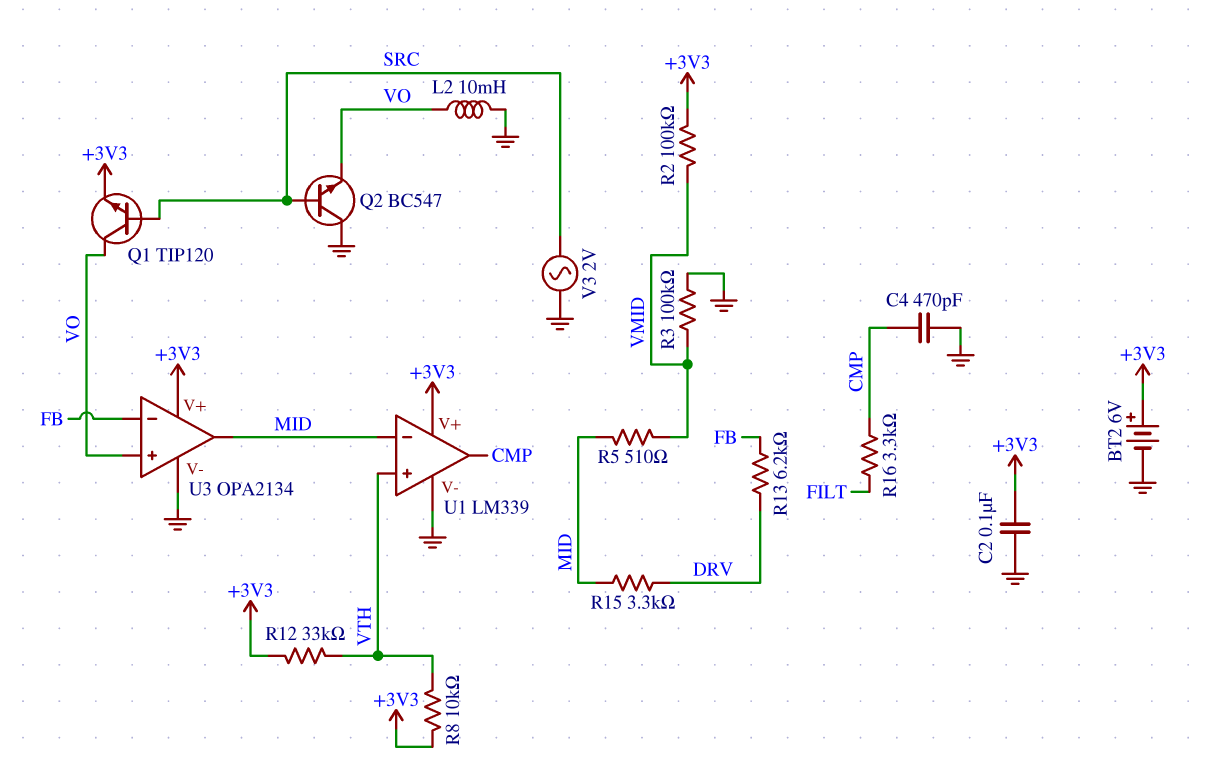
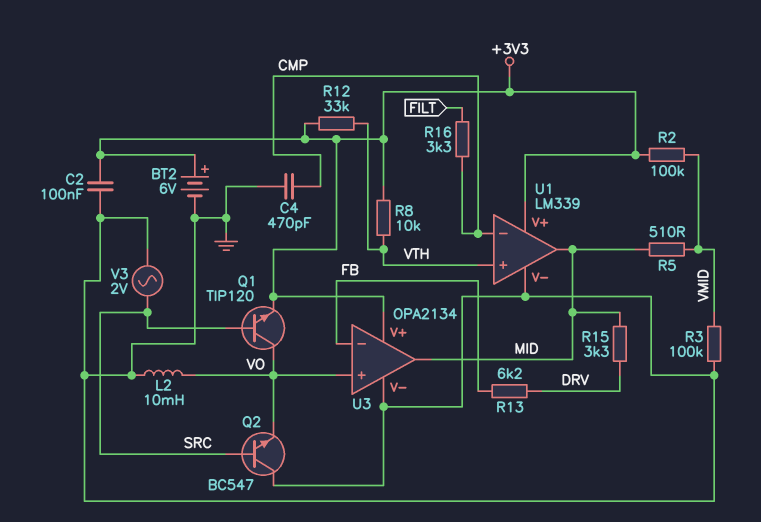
U1 pin in-: MID -> CMP
U1 pin out: CMP -> MID

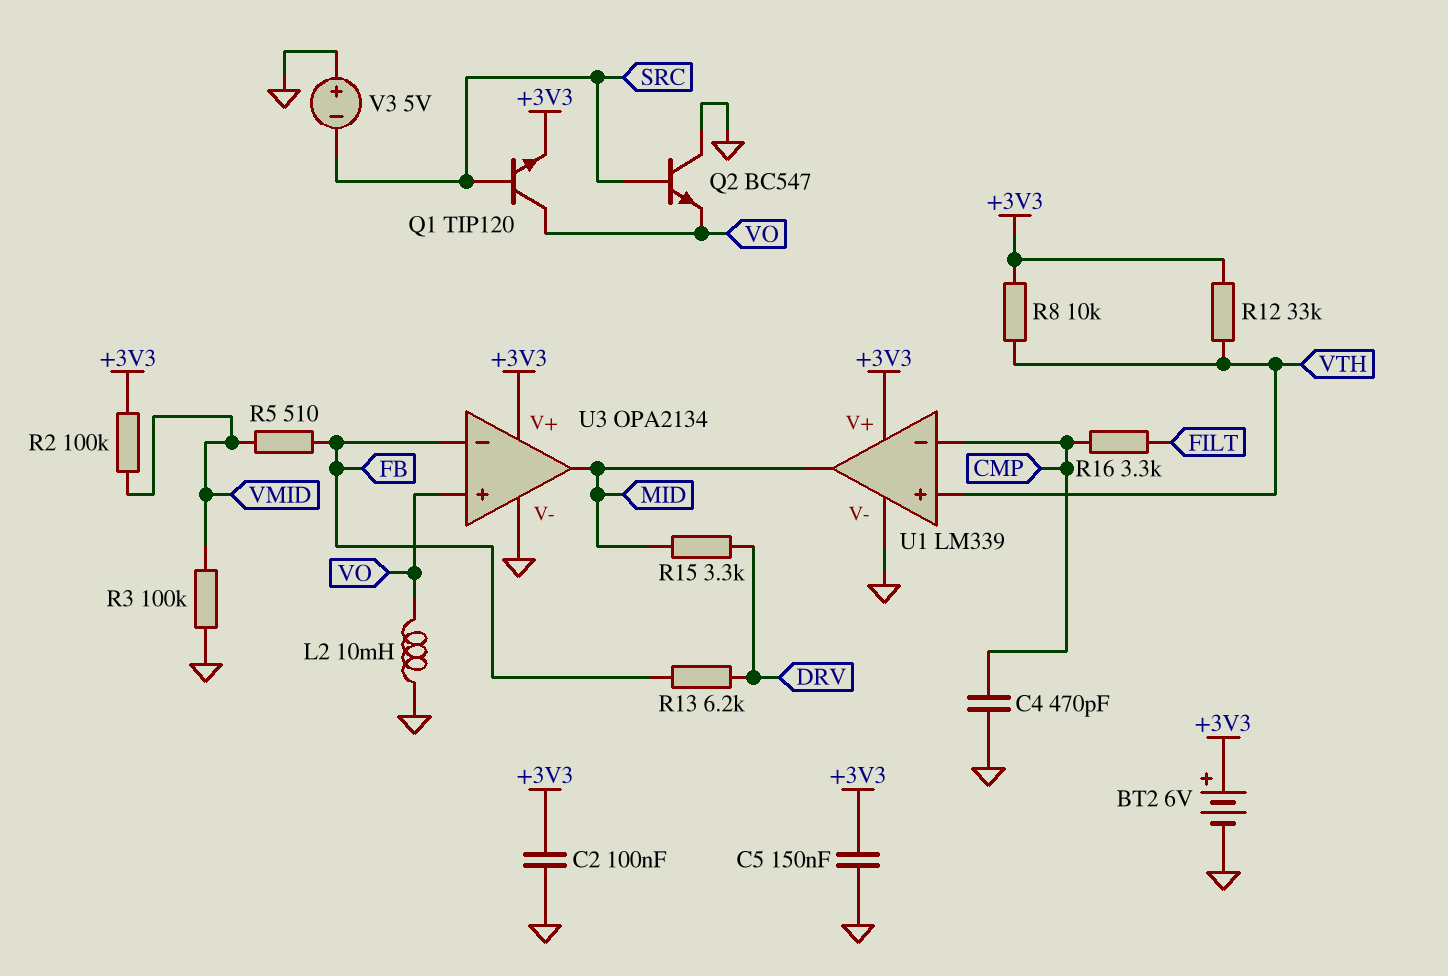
C5: none -> 150nF (+3V3, GND)
R5: 510 (MID, VMID) -> 510 (FB, VMID)
V3: AC 2V (GND, SRC) -> 5V (plus GND, minus SRC)

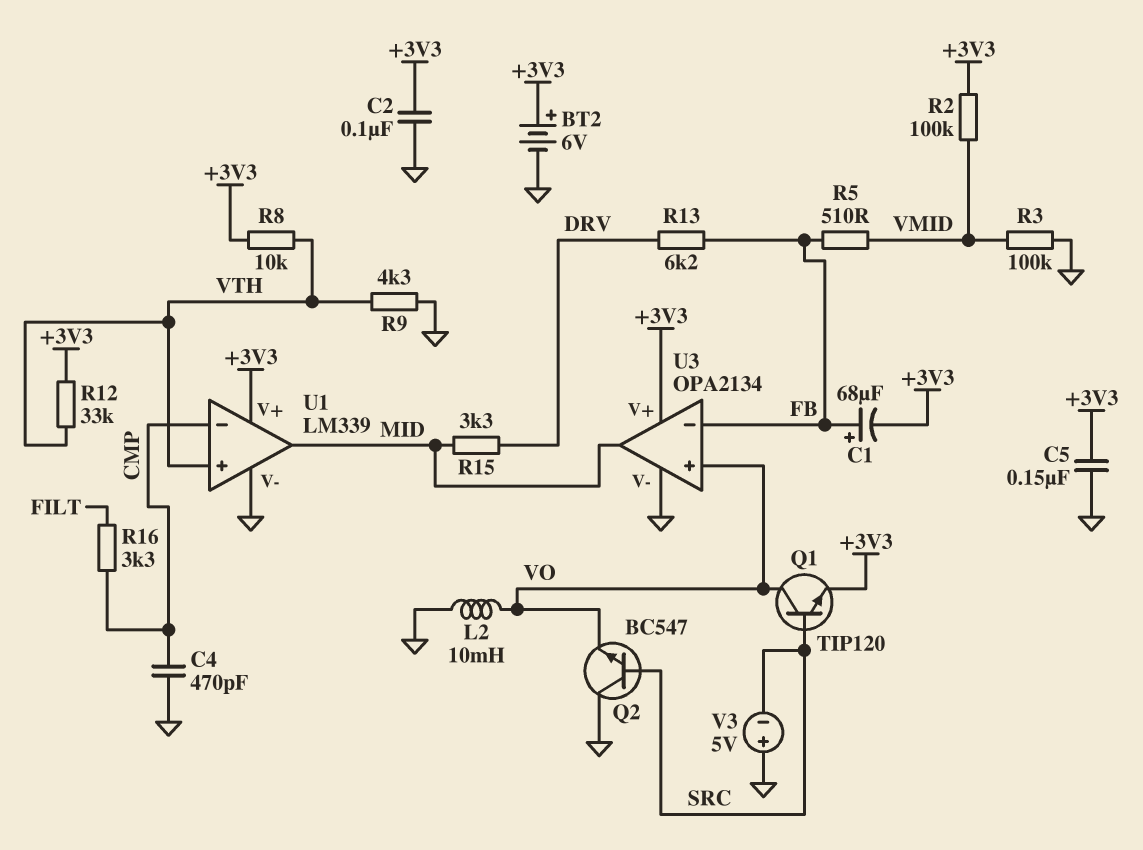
C1: none -> 68uF (plus FB, minus +3V3)
R9: none -> 4.3k (GND, VTH)

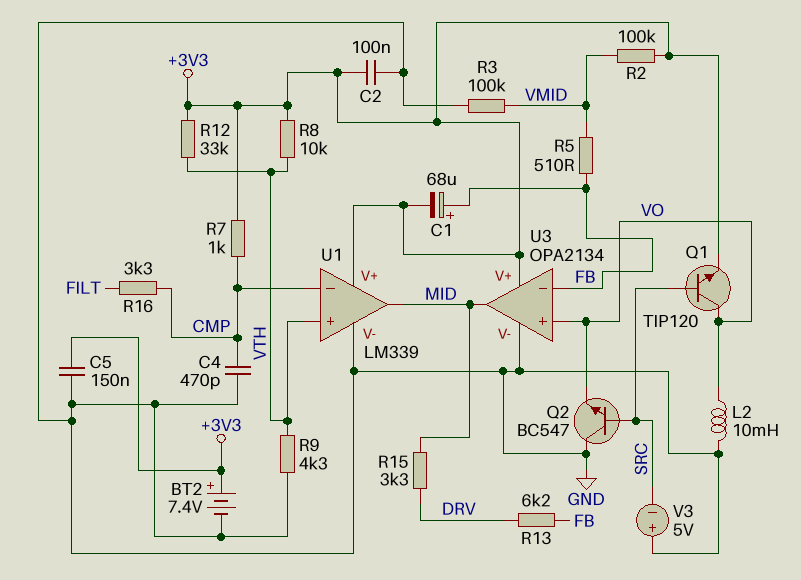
BT2: 6V (plus +3V3, minus GND) -> 7.4V (plus +3V3, minus GND)
R7: none -> 1k (+3V3, CMP)

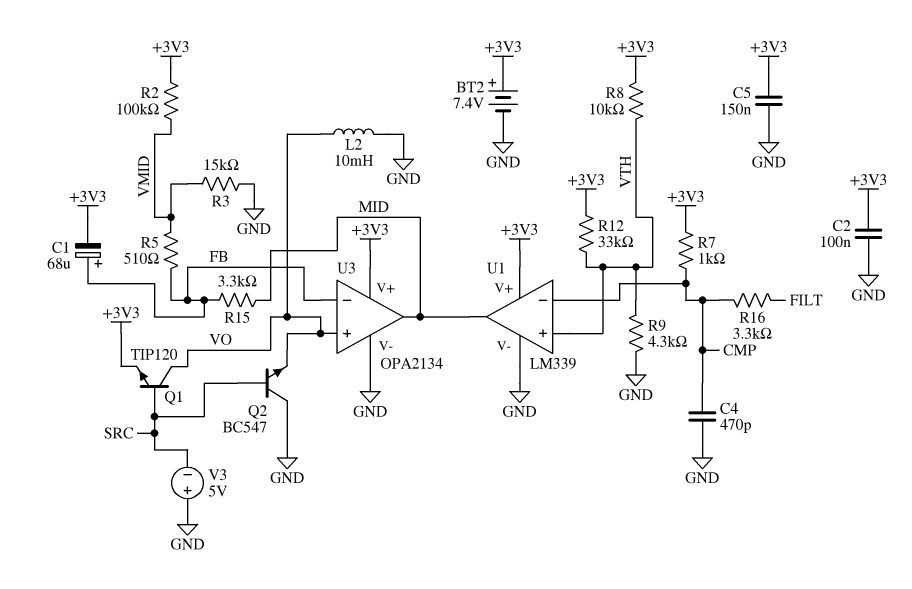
R3: 100k (GND, VMID) -> 15k (GND, VMID)
R13: 6.2k (DRV, FB) -> none
R15: 3.3k (DRV, MID) -> 3.3k (FB, MID)

